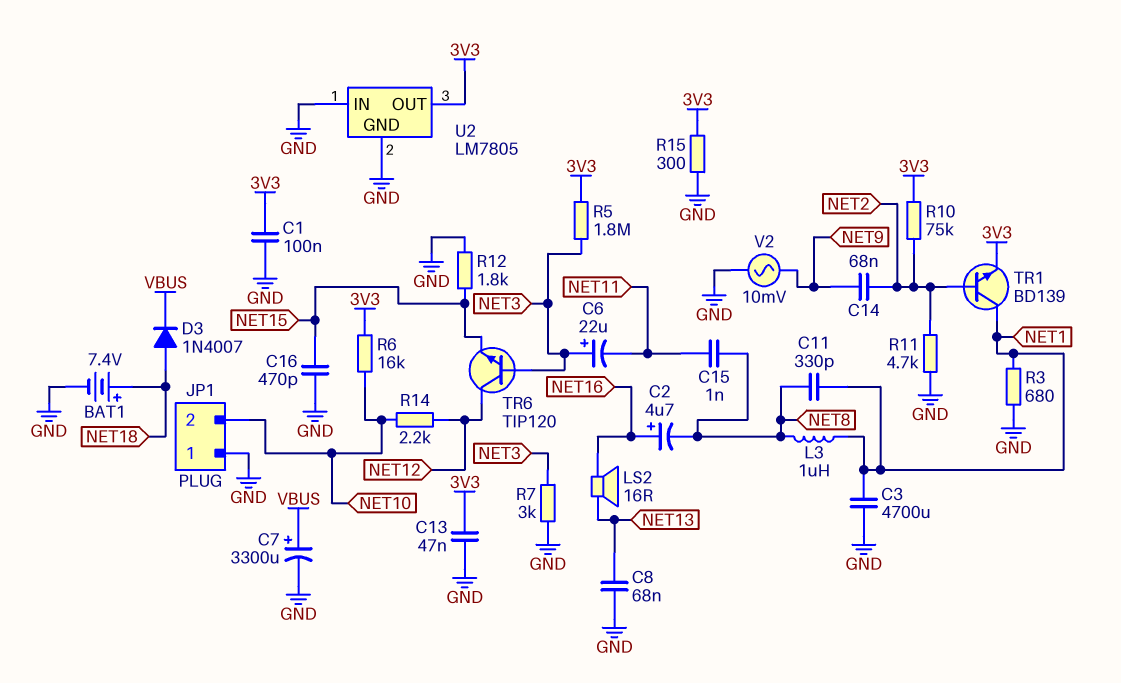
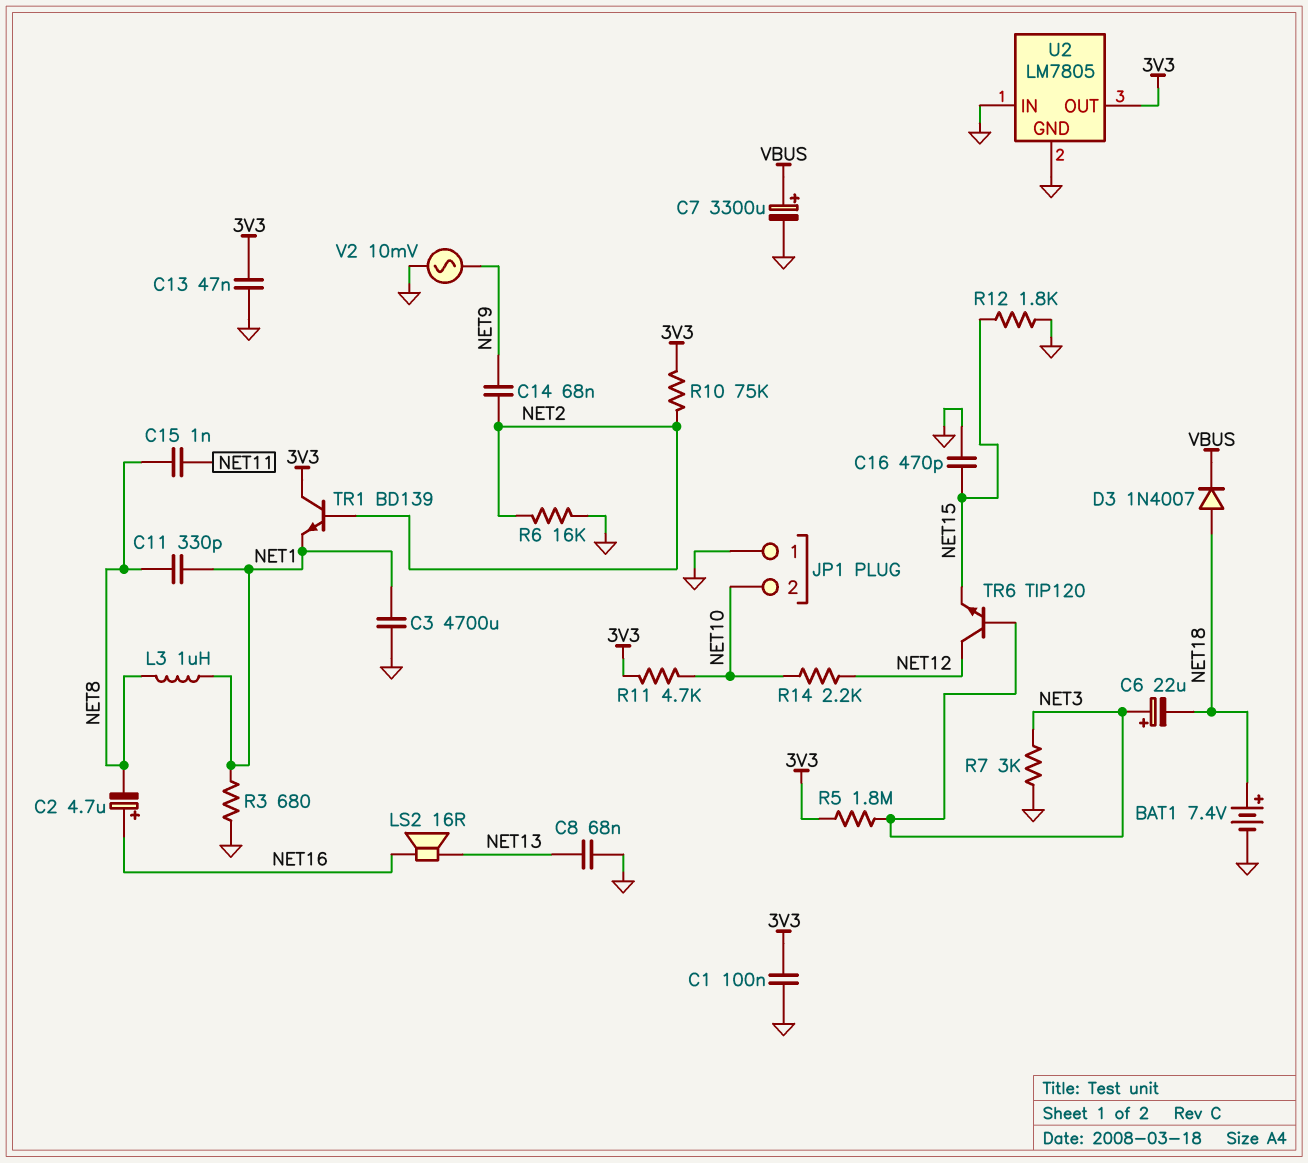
C6: 22uF (plus NET3, minus NET11) -> 22uF (plus NET3, minus NET18)
R6: 16k (3V3, NET10) -> 16k (GND, NET2)
R11: 4.7k (GND, NET2) -> 4.7k (3V3, NET10)
R15: 300 (3V3, GND) -> none
TR1: NPN BD139 (B NET2, C NET1, E 3V3) -> NPN BD139 (B NET2, C 3V3, E NET1)

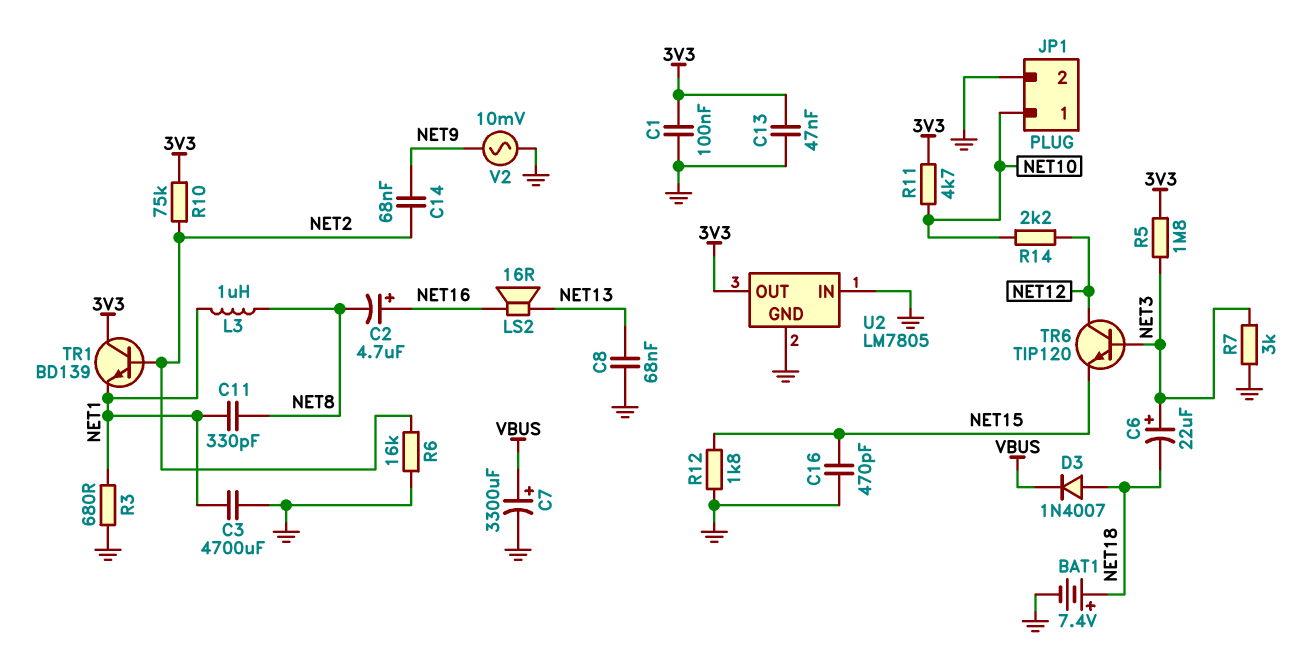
C15: 1nF (NET8, NET11) -> none
JP1 pin 1: GND -> NET10
JP1 pin 2: NET10 -> GND

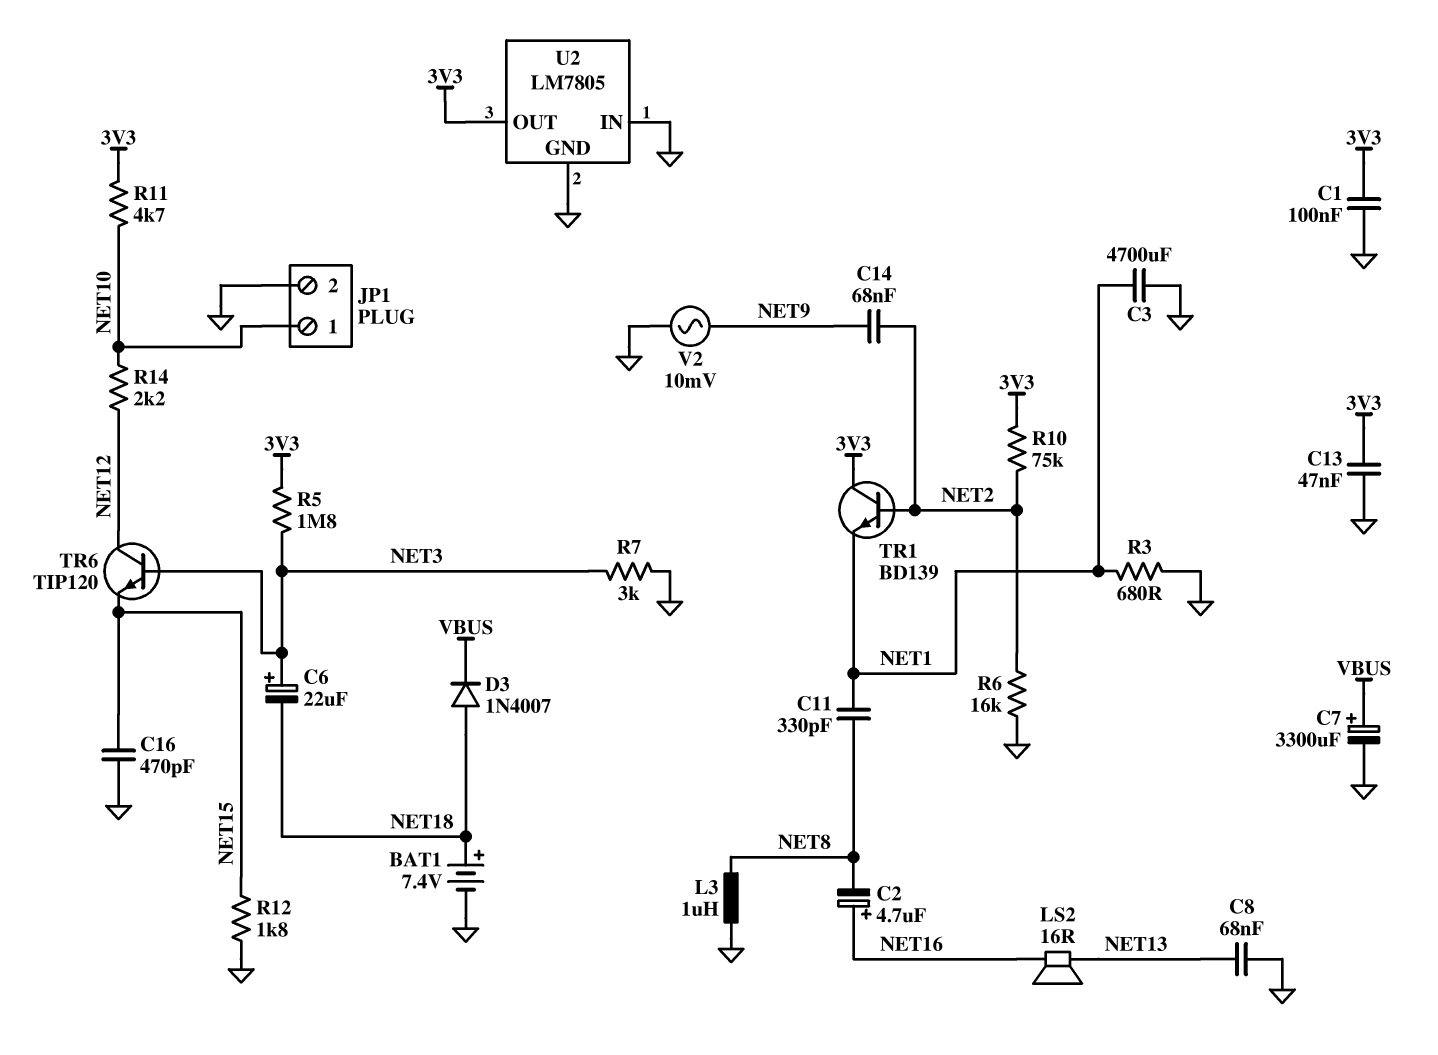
L3: 1uH (NET1, NET8) -> 1uH (GND, NET8)

